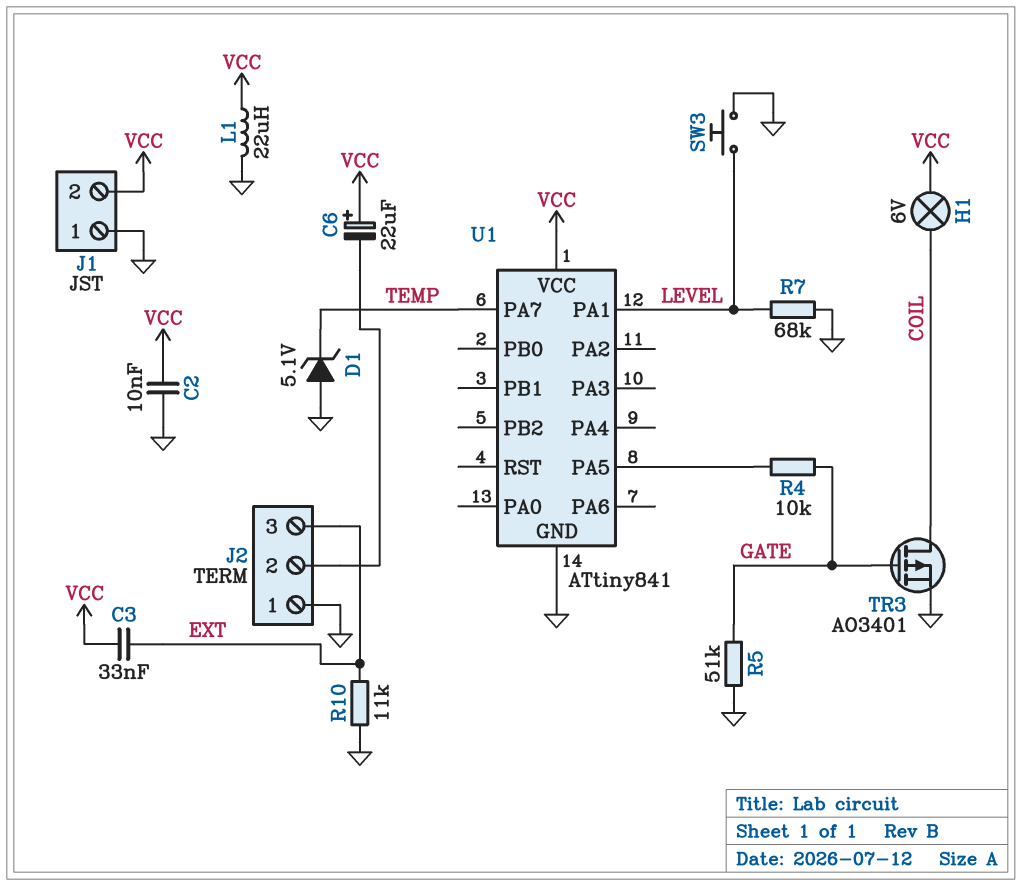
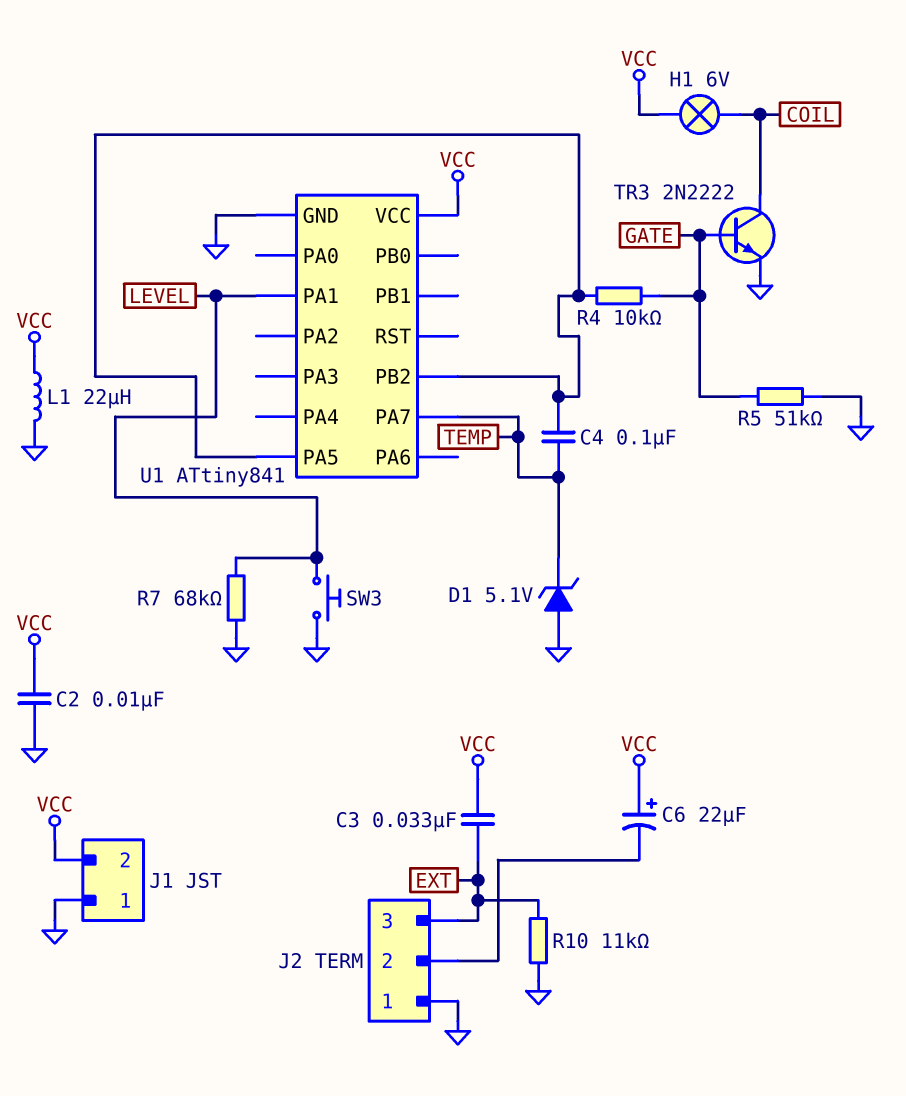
C4: none -> 100nF (TEMP, U1/PA5)
TR3: PMOS AO3401 (G GATE, D COIL, S GND) -> NPN 2N2222 (B GATE, C COIL, E GND)
U1 pin PB2: none -> U1/PA5

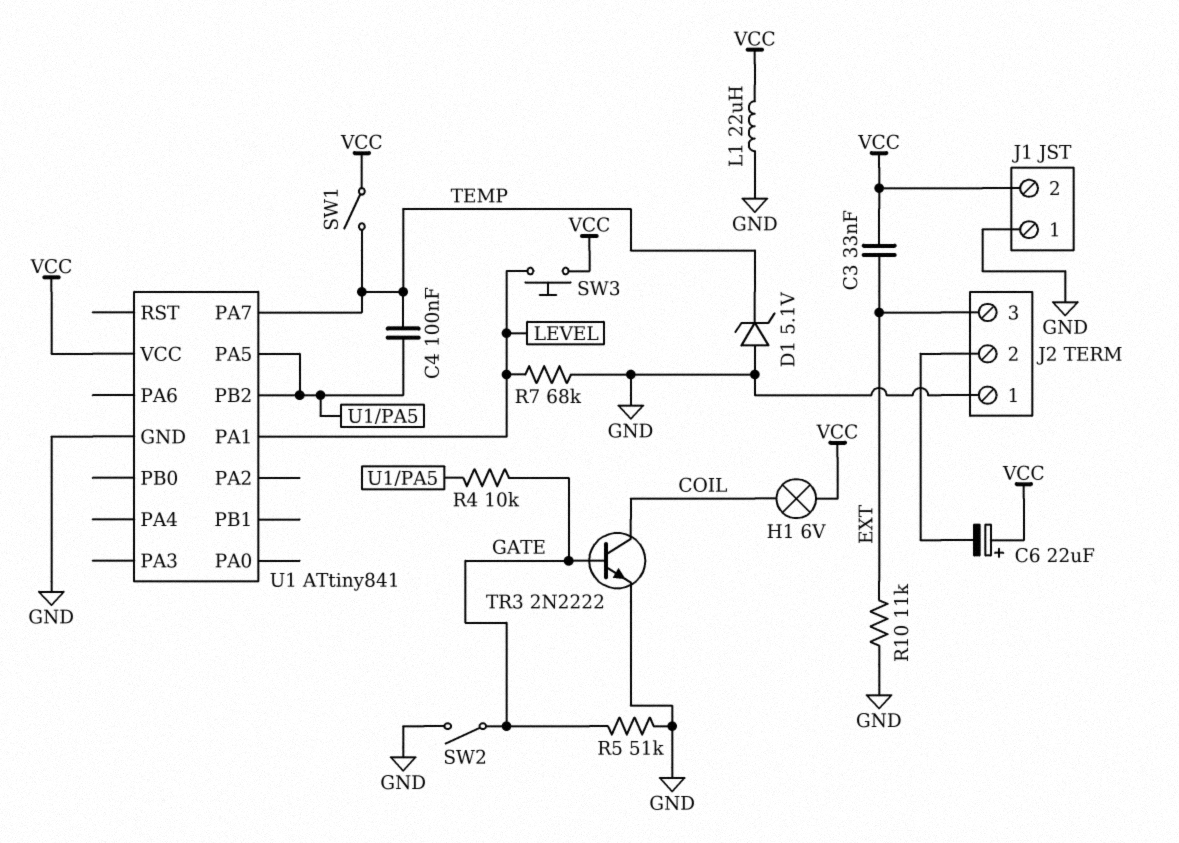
C2: 10nF (GND, VCC) -> none
SW1: none -> switch (TEMP, VCC)
SW2: none -> switch (GATE, GND)
SW3: button (GND, LEVEL) -> button (LEVEL, VCC)

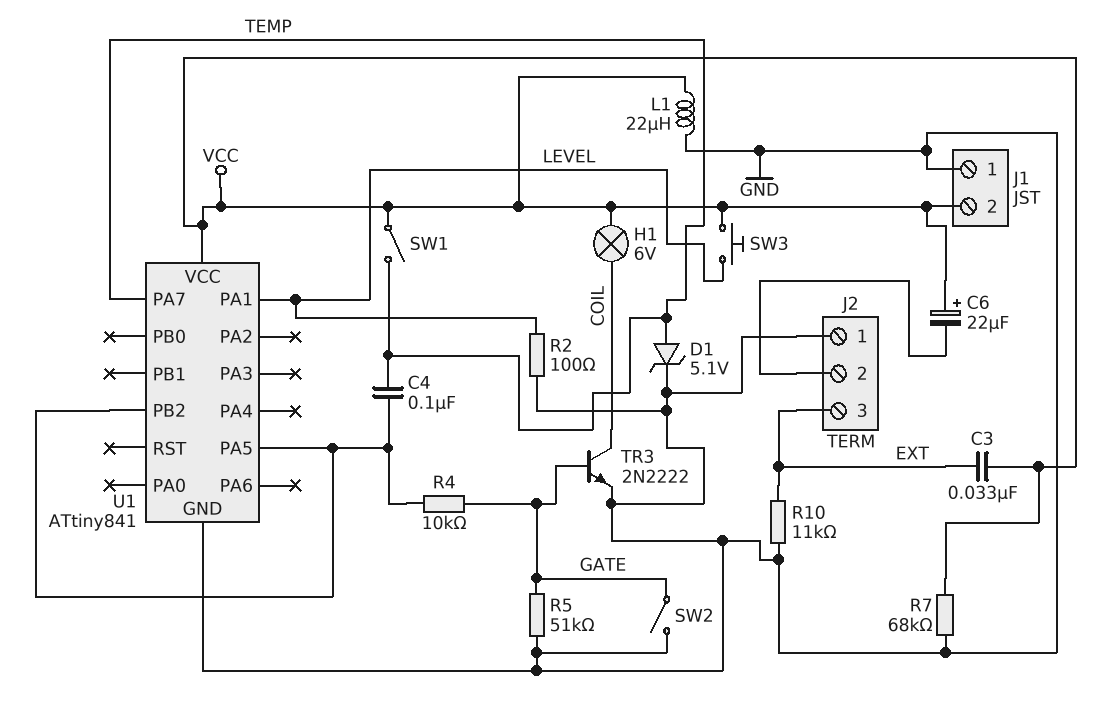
D1: zener 5.1V (A GND, K TEMP) -> zener 5.1V (A TEMP, K GND)
R2: none -> 100 (GND, LEVEL)
R7: 68k (GND, LEVEL) -> 68k (GND, VCC)

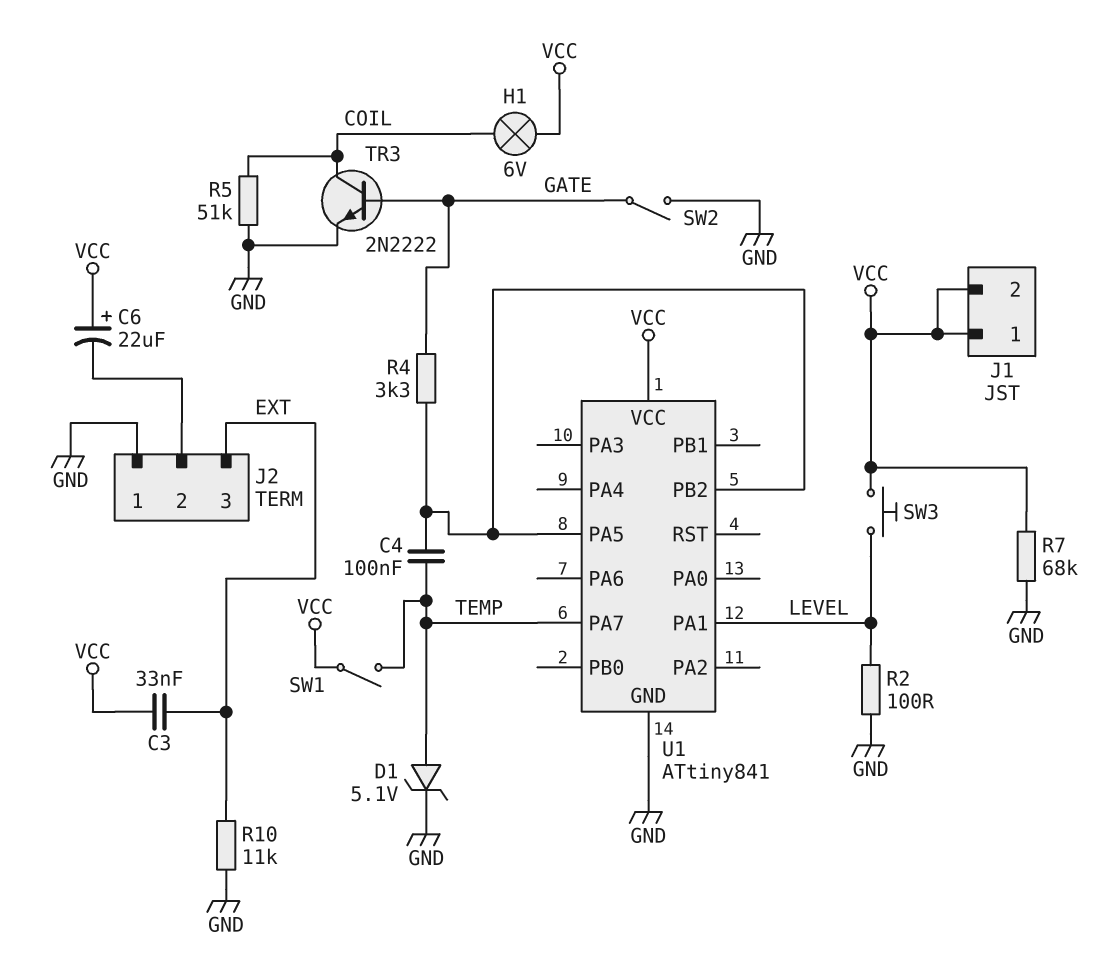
J1 pin 1: GND -> VCC
L1: 22uH (GND, VCC) -> none
R4: 10k (GATE, U1/PA5) -> 3.3k (GATE, U1/PA5)
R5: 51k (GATE, GND) -> 51k (COIL, GND)

